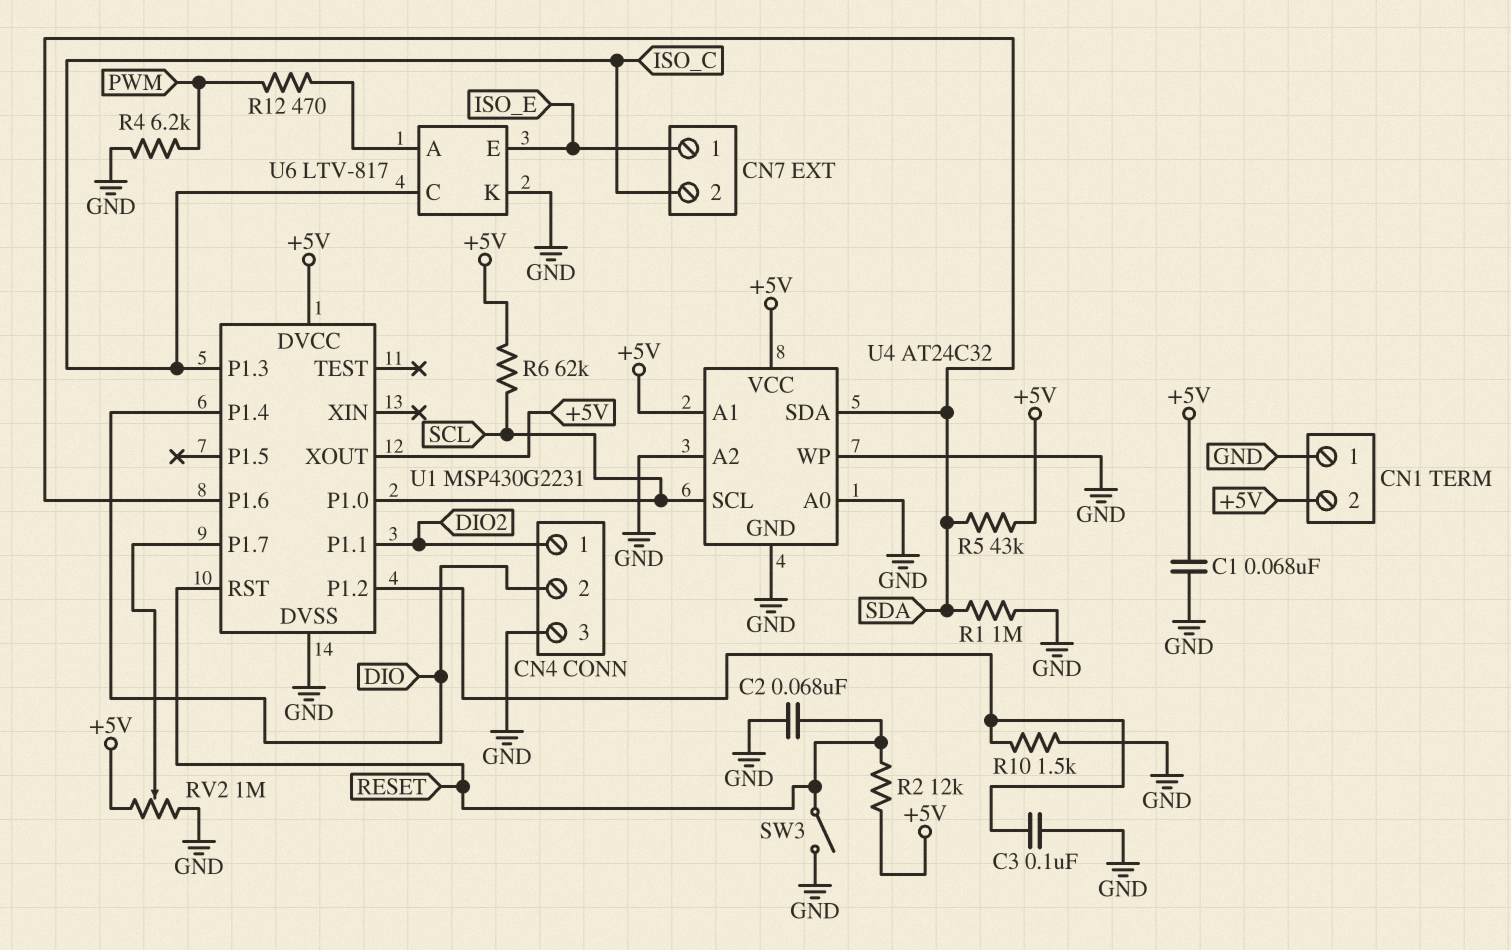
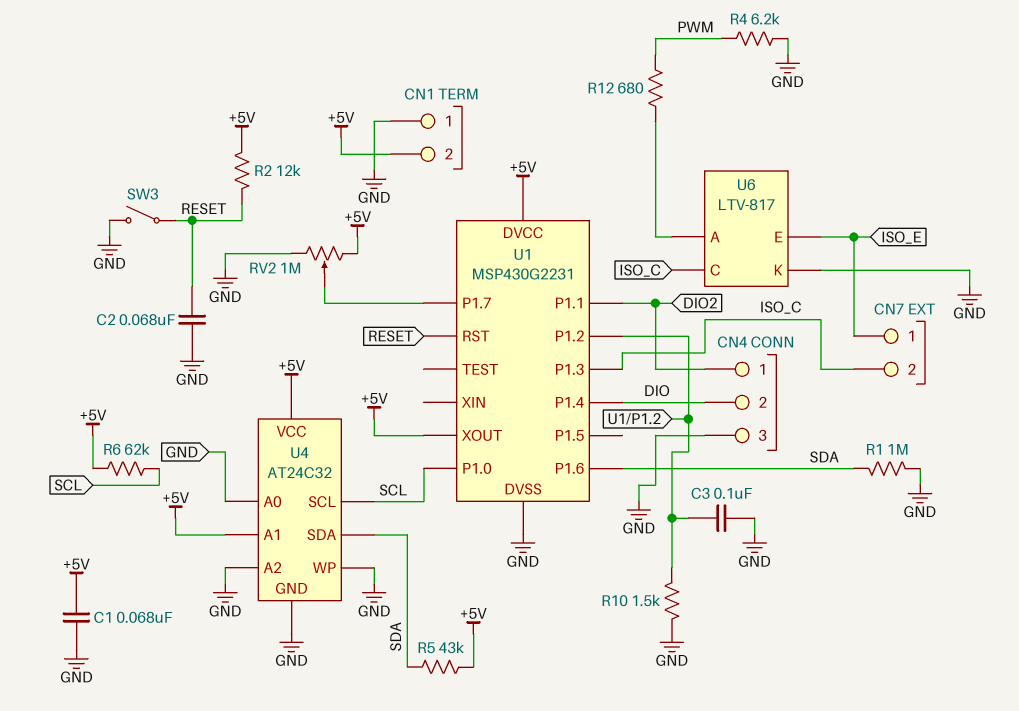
R12: 470 (PWM, U6/A) -> 680 (PWM, U6/A)

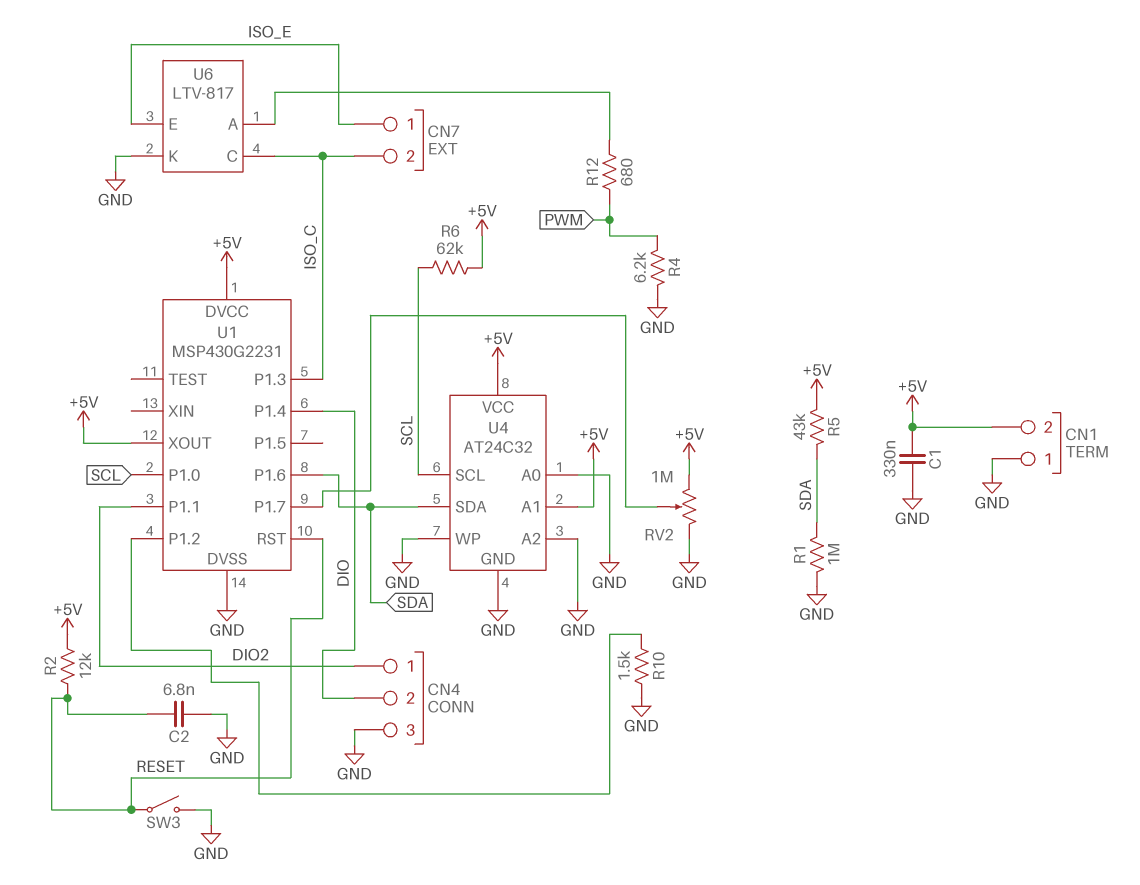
C1: 68nF (+5V, GND) -> 330nF (+5V, GND)
C2: 68nF (GND, RESET) -> 6.8nF (GND, RESET)
C3: 100nF (GND, U1/P1.2) -> none

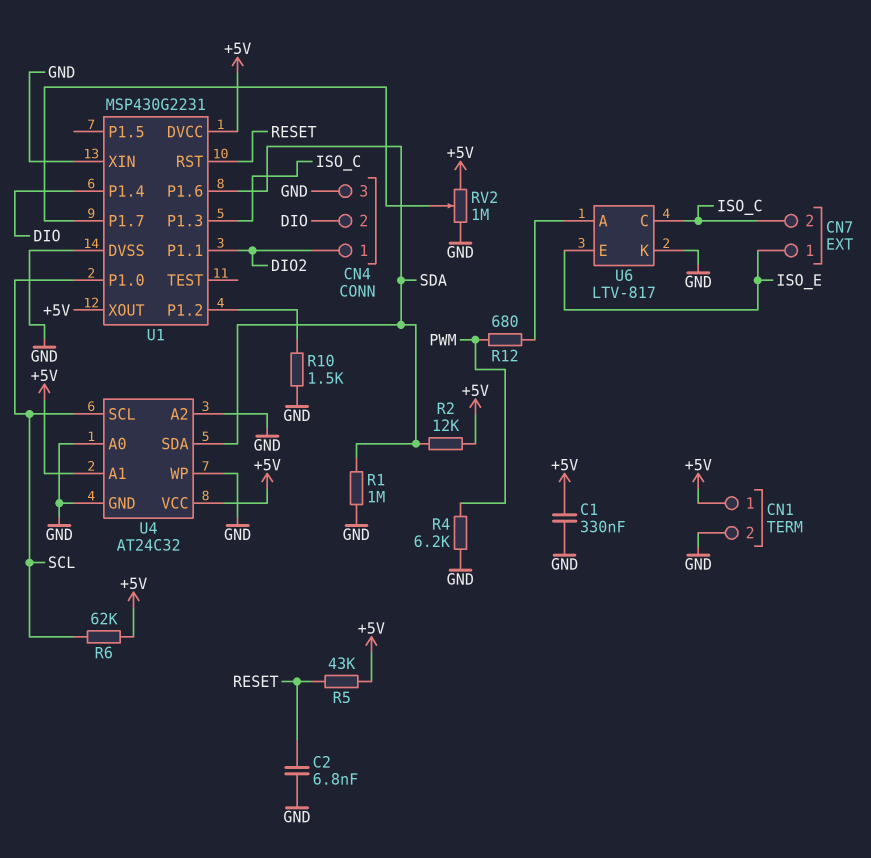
CN1 pin 1: GND -> +5V
CN1 pin 2: +5V -> GND
R2: 12k (+5V, RESET) -> 12k (+5V, SDA)
R5: 43k (+5V, SDA) -> 43k (+5V, RESET)
SW3: switch (GND, RESET) -> none
U1 pin XIN: none -> GND

